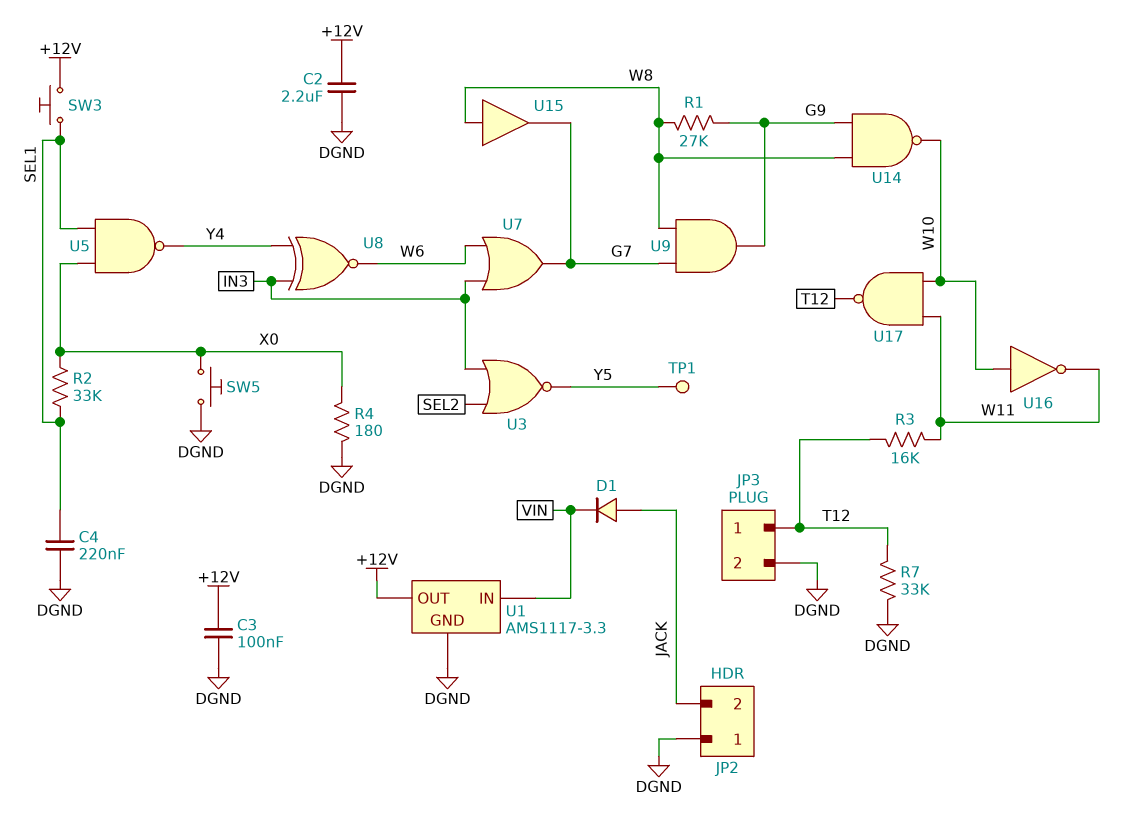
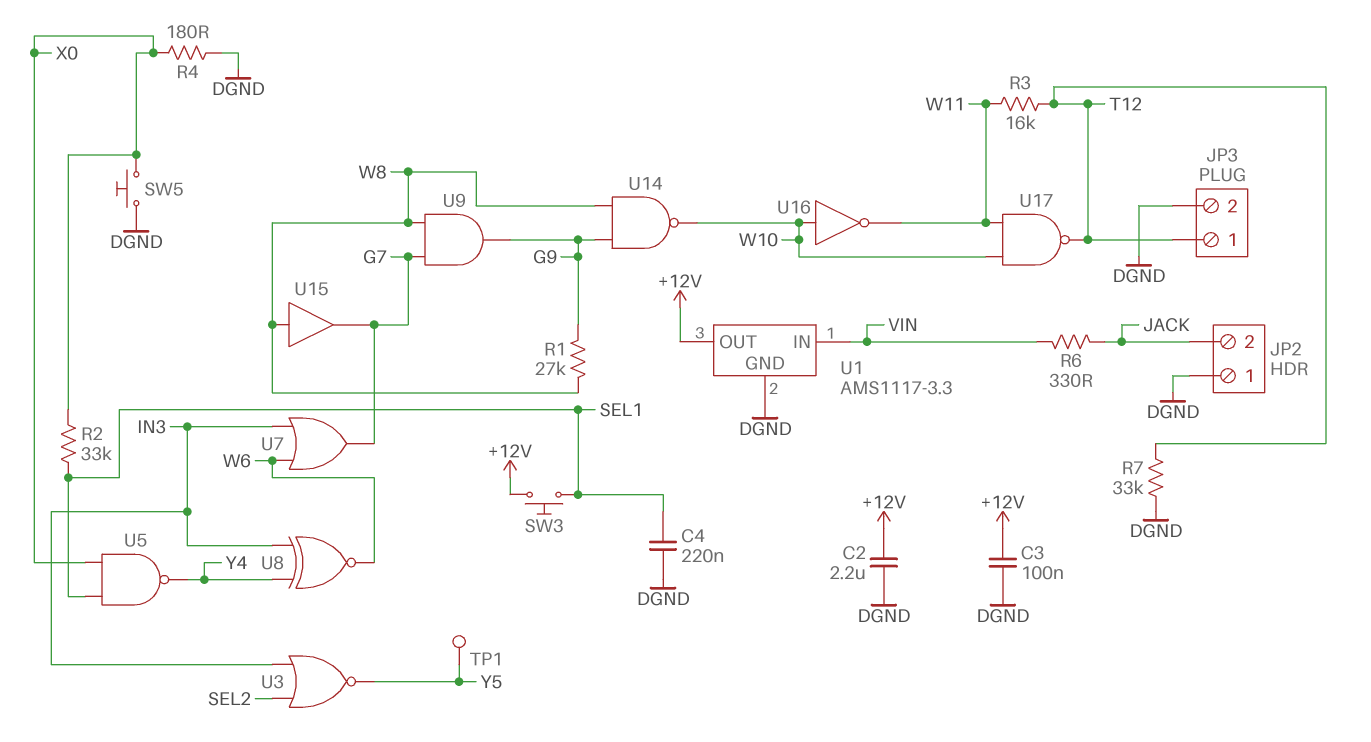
D1: diode (A JACK, K VIN) -> none
R6: none -> 330 (JACK, VIN)

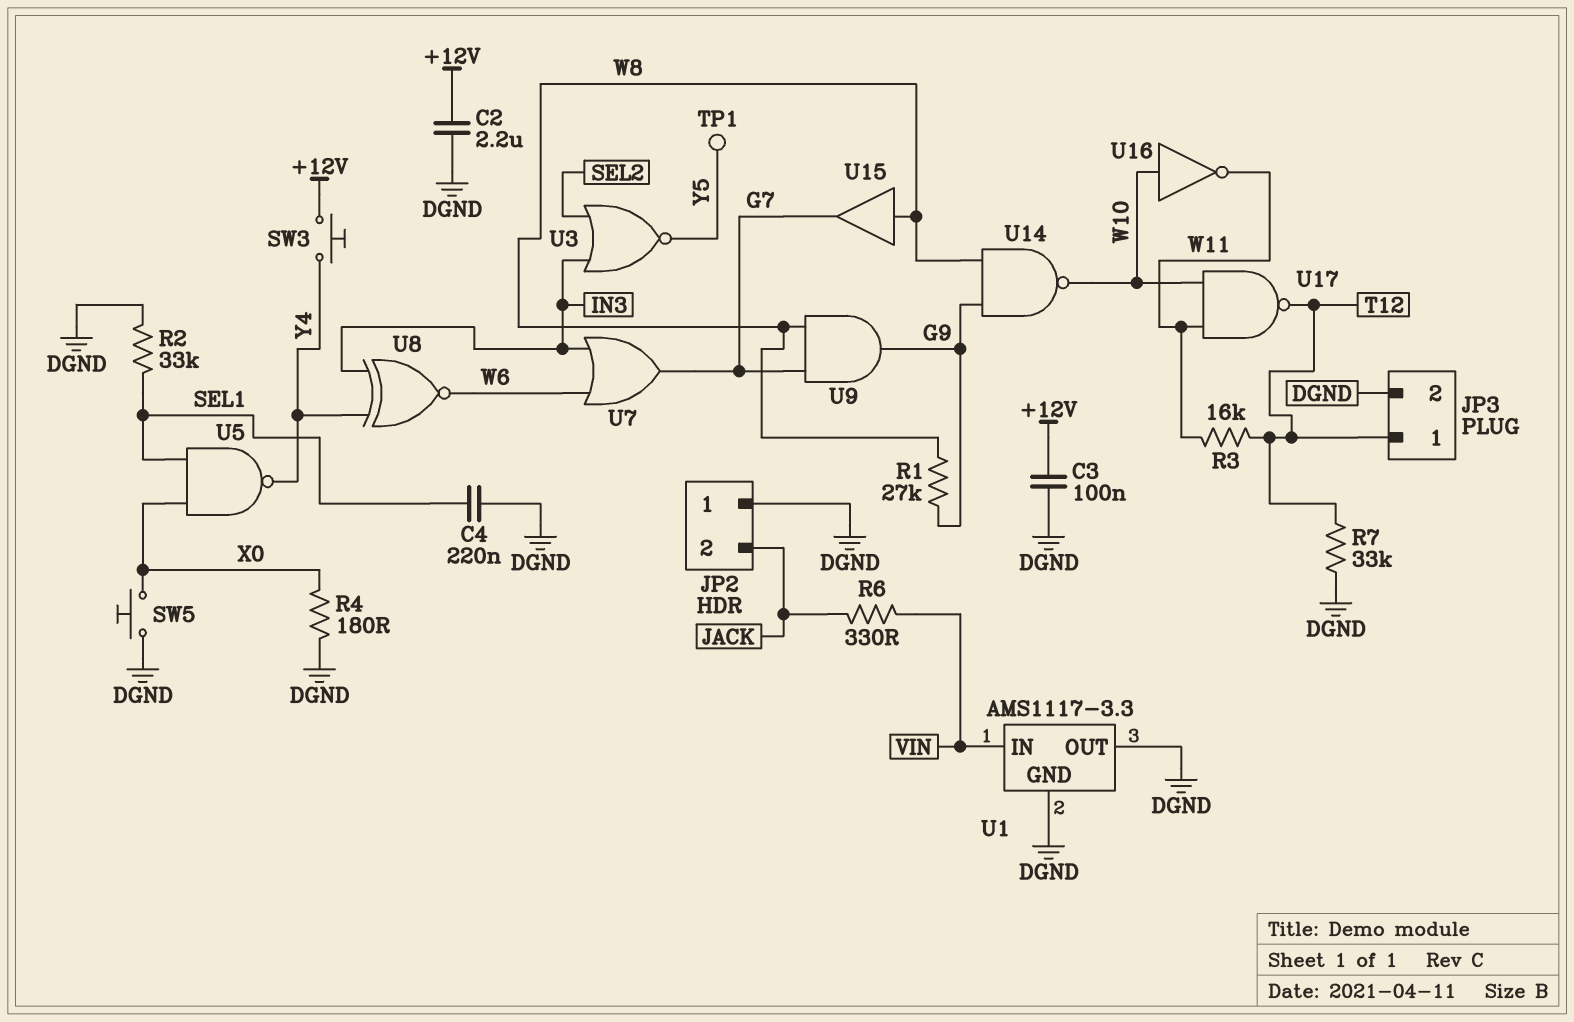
R2: 33k (SEL1, X0) -> 33k (DGND, SEL1)
SW3: button (+12V, SEL1) -> button (+12V, Y4)
U1 pin OUT: +12V -> DGND

